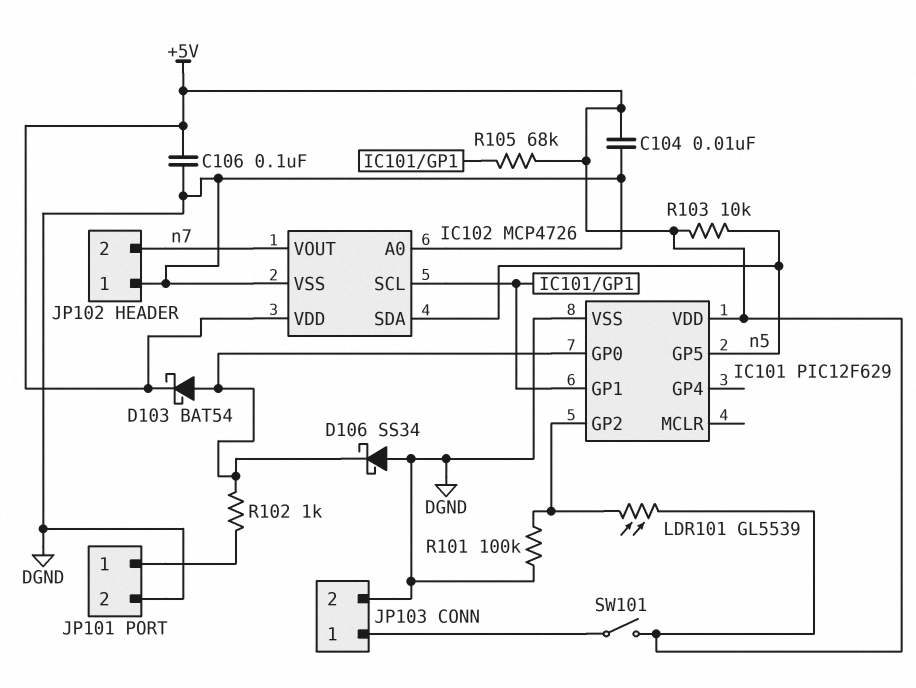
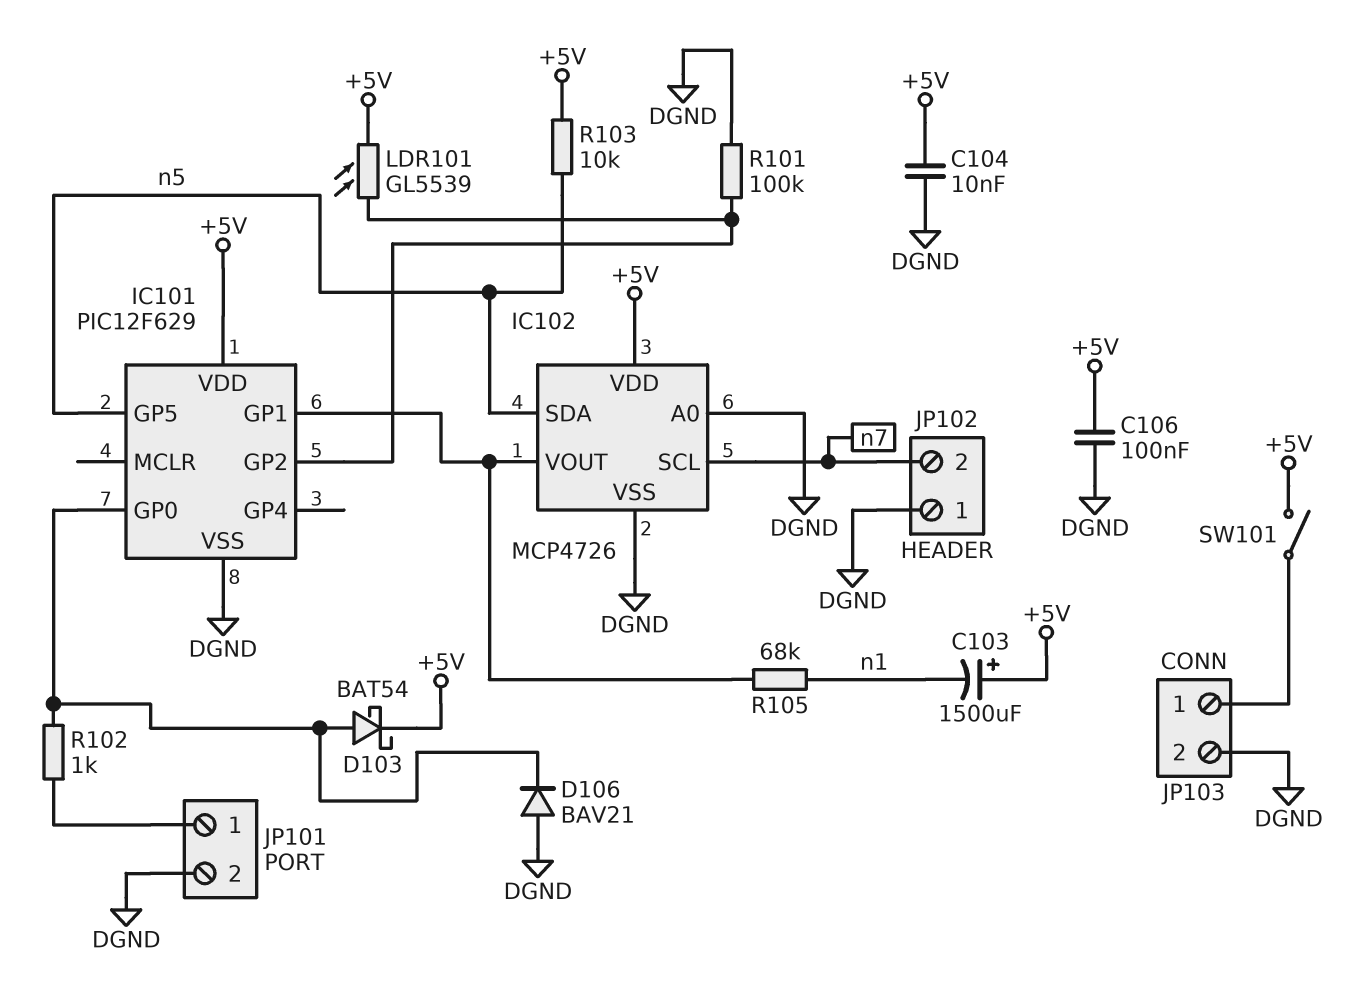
C103: none -> 1500uF (plus +5V, minus n1)
D106: schottky SS34 (A DGND, K IC101/GP0) -> diode BAV21 (A DGND, K IC101/GP0)
IC102 pin SCL: IC101/GP1 -> n7
IC102 pin VOUT: n7 -> IC101/GP1
R105: 68k (+5V, IC101/GP1) -> 68k (IC101/GP1, n1)

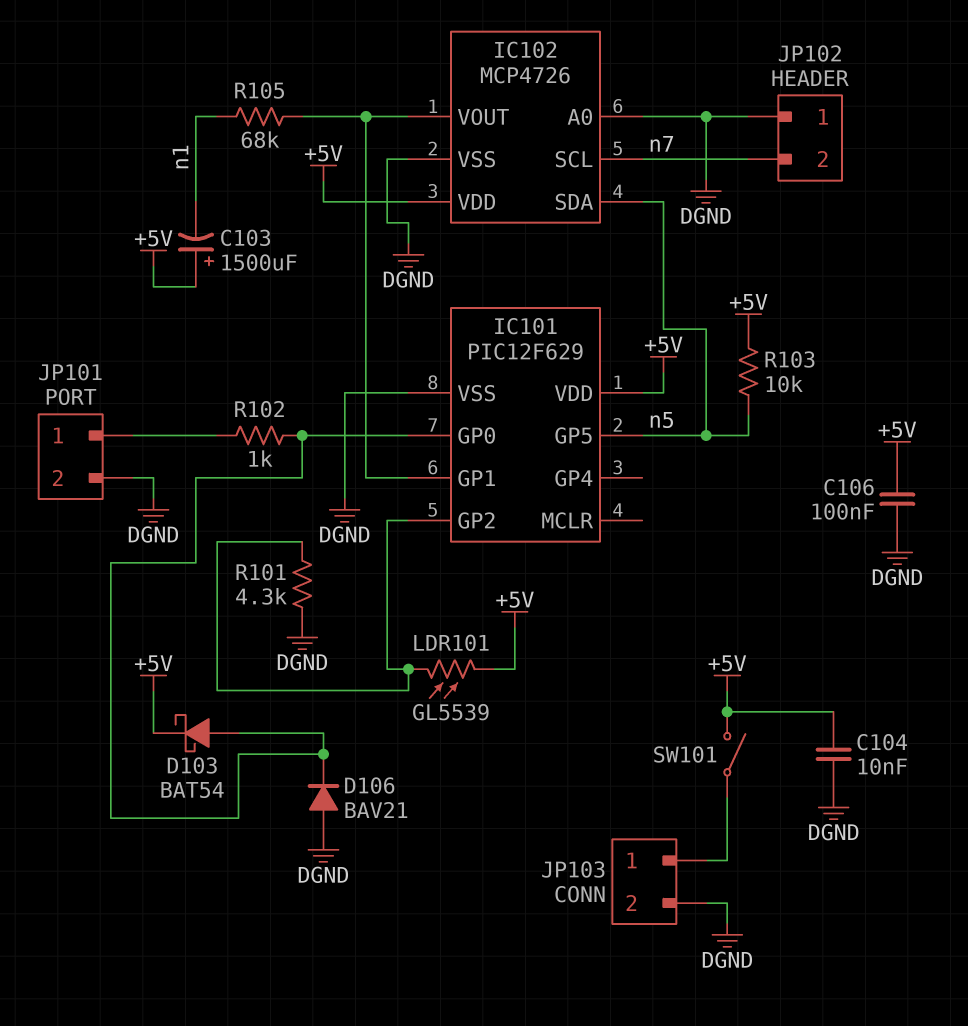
R101: 100k (DGND, IC101/GP2) -> 4.3k (DGND, IC101/GP2)

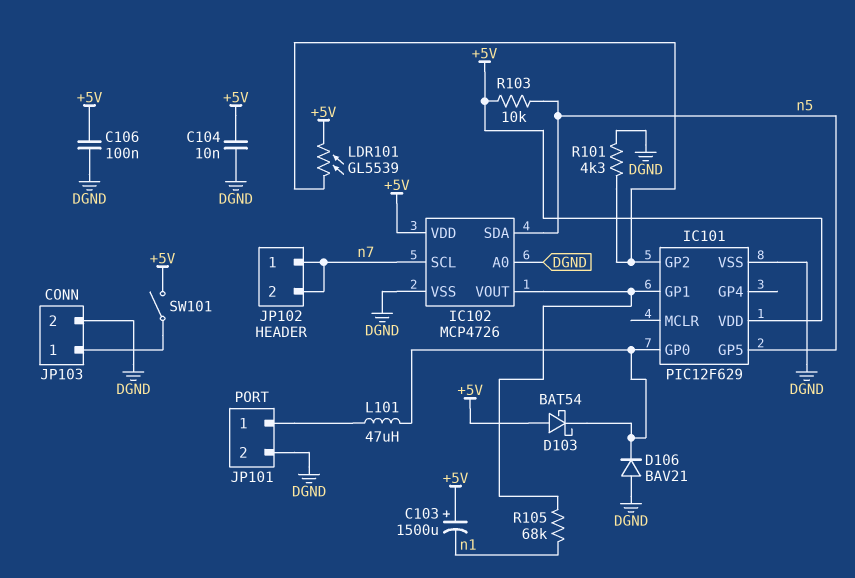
D103: schottky BAT54 (A IC101/GP0, K +5V) -> schottky BAT54 (A +5V, K IC101/GP0)
JP102 pin 1: DGND -> n7
L101: none -> 47uH (IC101/GP0, JP101/1)
R102: 1k (IC101/GP0, JP101/1) -> none

